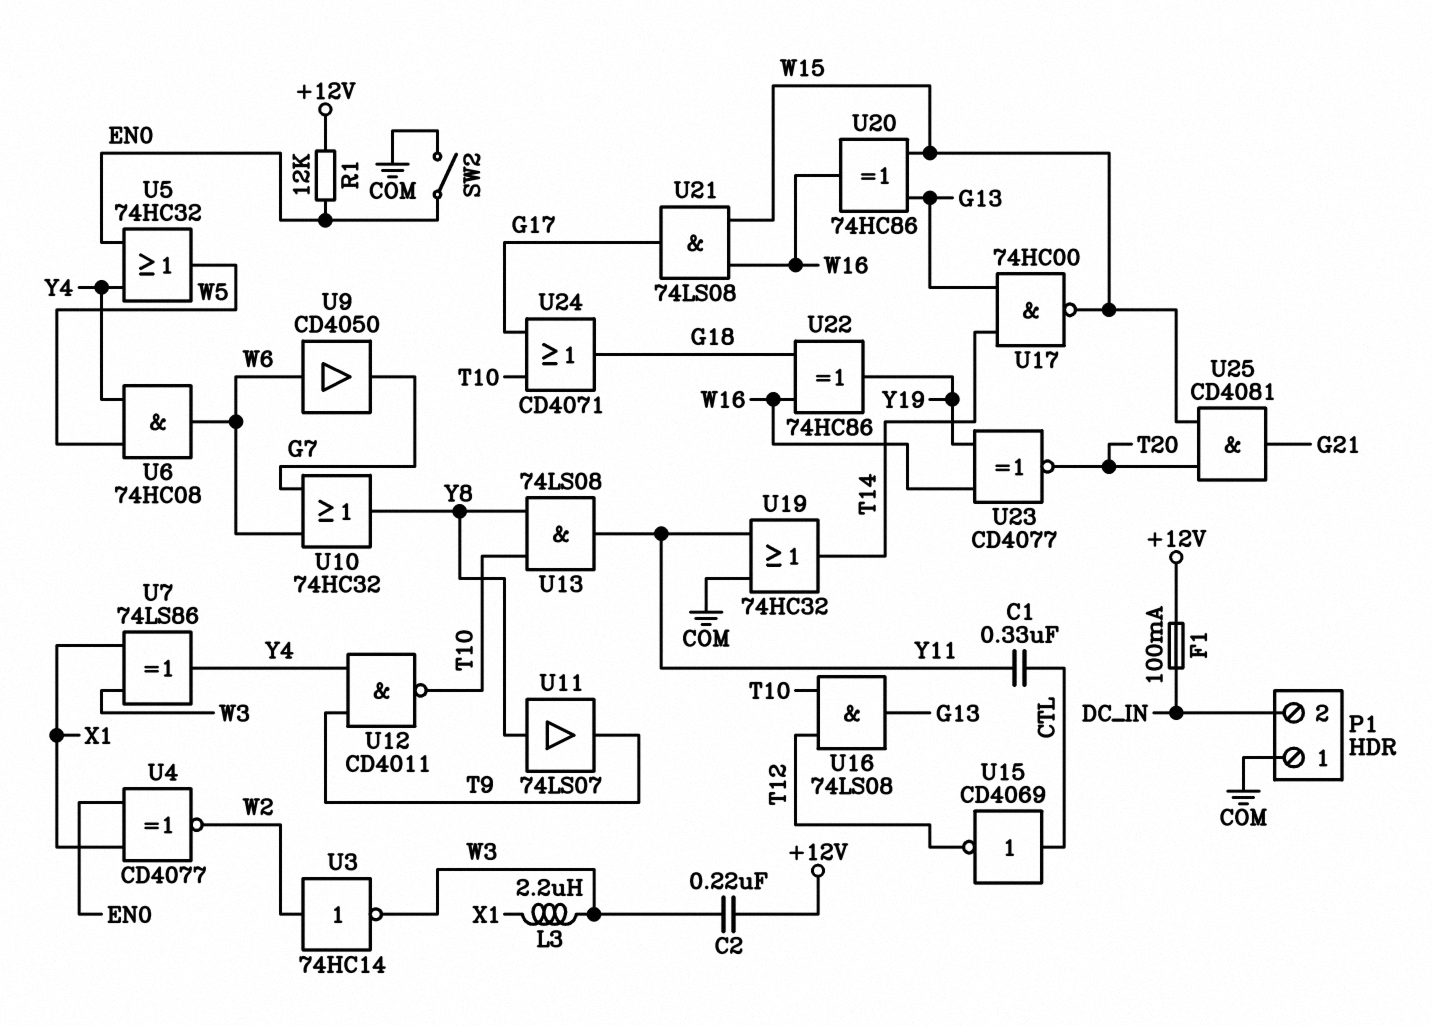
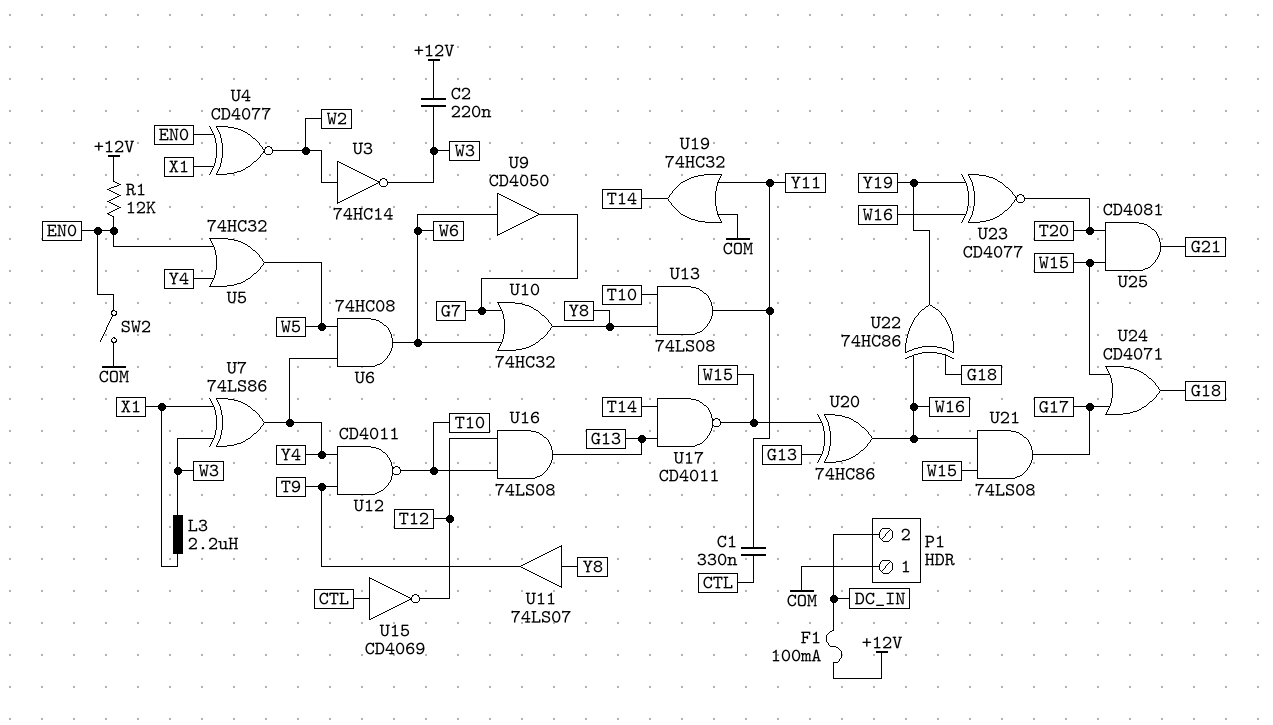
U17: NAND 74HC00 (in G13, in T14, out W15) -> NAND CD4011 (in G13, in T14, out W15)
U24: OR CD4071 (in G17, in T10, out G18) -> OR CD4071 (in G17, in W15, out G18)

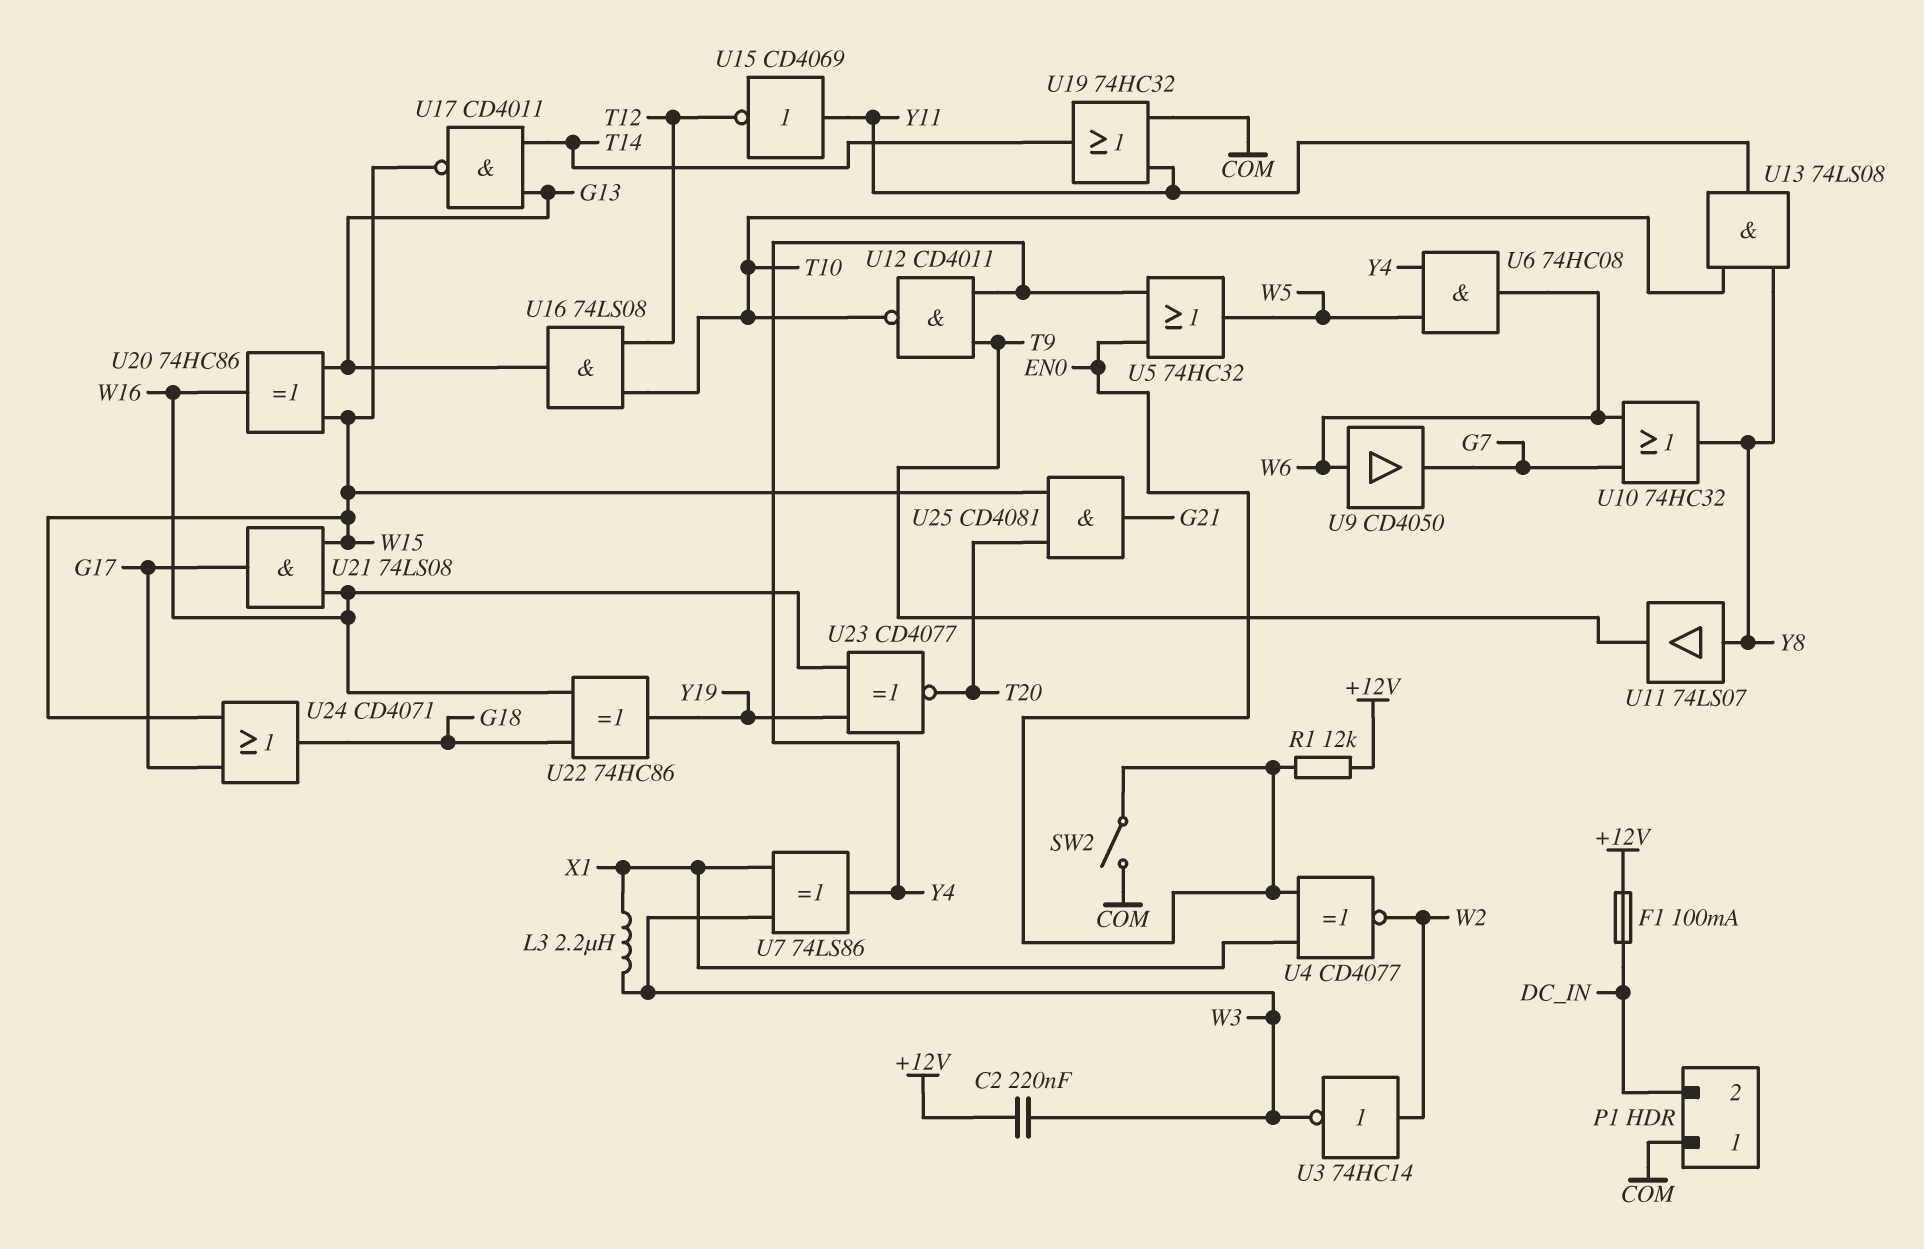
C1: 330nF (CTL, Y11) -> none
U15: NOT CD4069 (in CTL, out T12) -> NOT CD4069 (in Y11, out T12)

